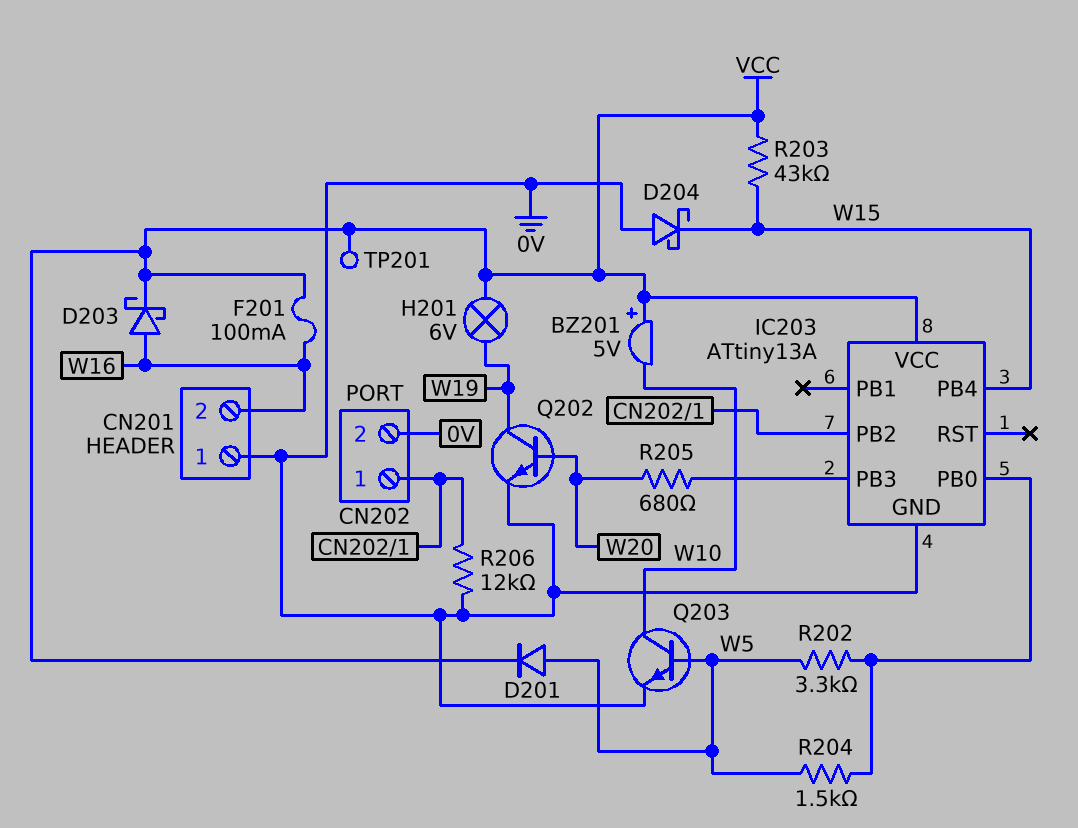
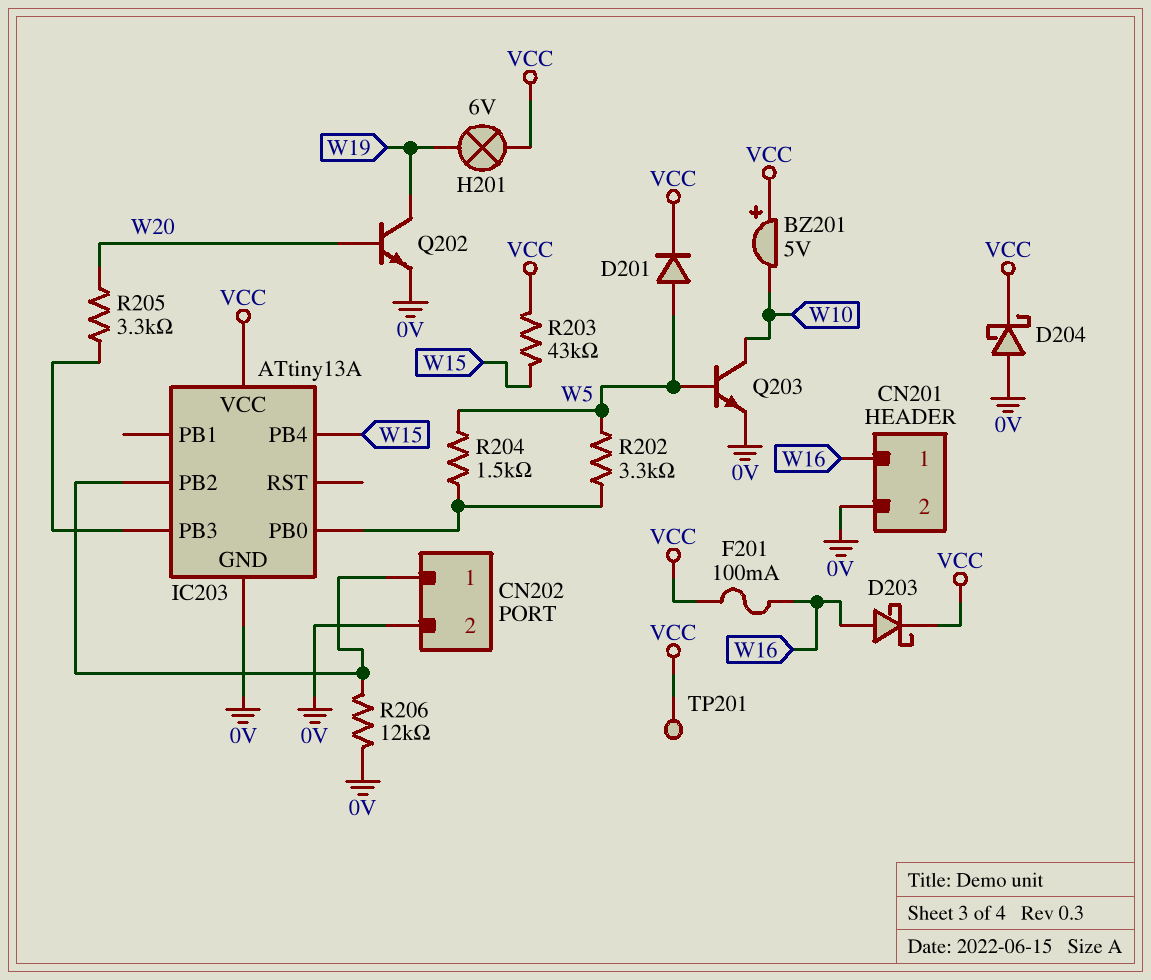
CN201 pin 1: 0V -> W16
CN201 pin 2: W16 -> 0V
D204: schottky (A 0V, K W15) -> schottky (A 0V, K VCC)
R205: 680 (IC203/PB3, W20) -> 3.3k (IC203/PB3, W20)

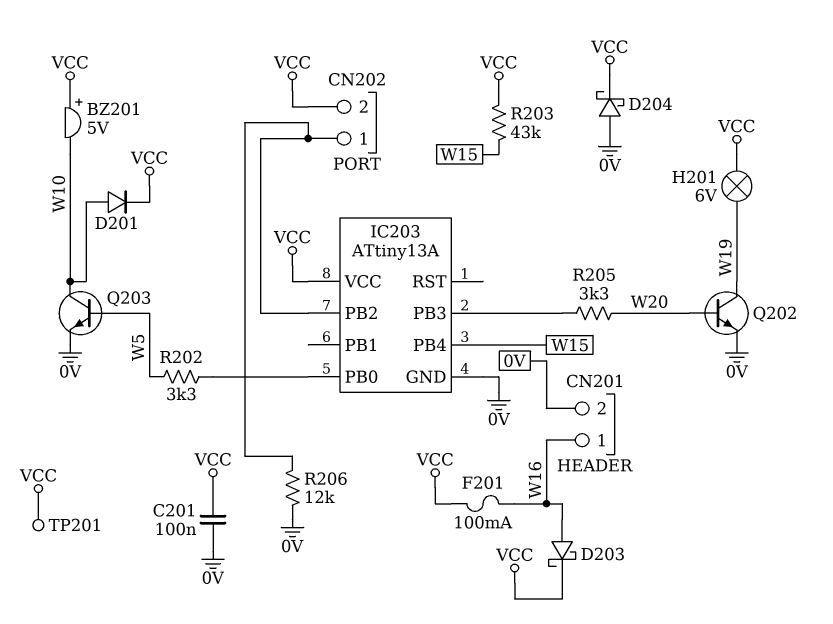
C201: none -> 100nF (0V, VCC)
CN202 pin 2: 0V -> VCC
D201: diode (A W5, K VCC) -> diode (A W10, K VCC)
R204: 1.5k (IC203/PB0, W5) -> none

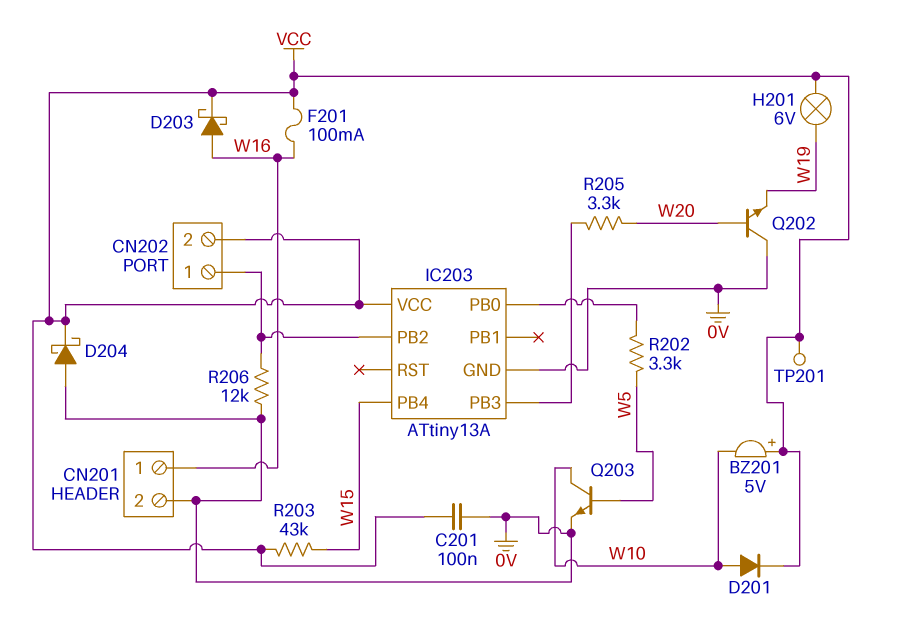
Q202: NPN (B W20, C W19, E 0V) -> NPN (B W20, C 0V, E W19)

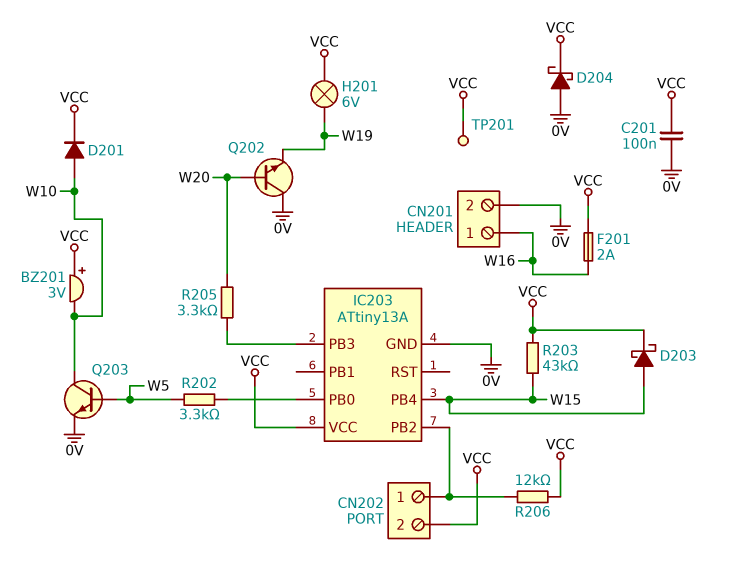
BZ201: buzzer 5V (plus VCC, minus W10) -> buzzer 3V (plus VCC, minus W10)
D203: schottky (A W16, K VCC) -> schottky (A W15, K VCC)
F201: 100mA (VCC, W16) -> 2A (VCC, W16)
R206: 12k (0V, CN202/1) -> 12k (CN202/1, VCC)

